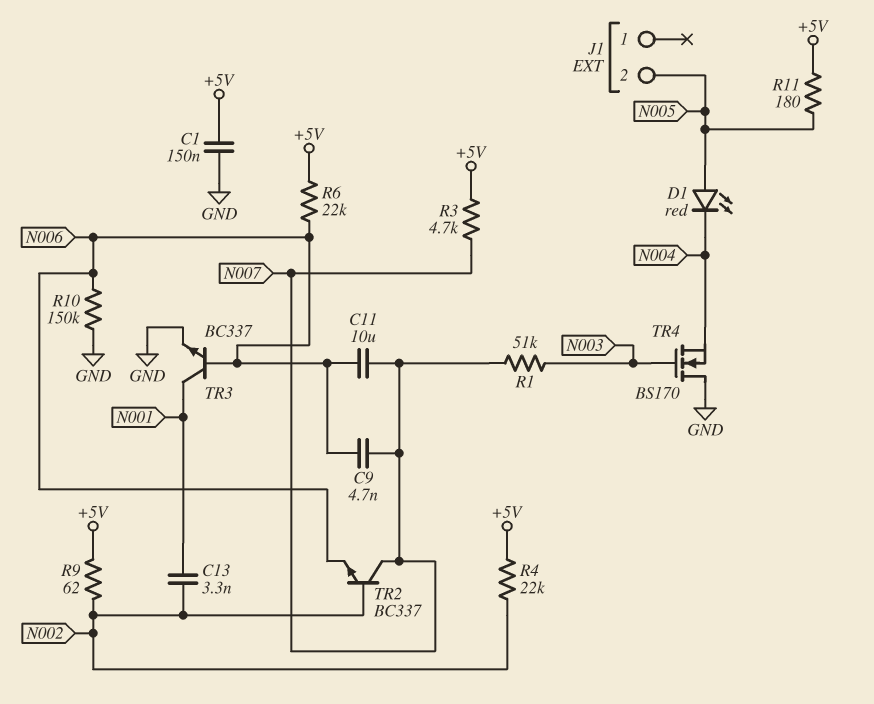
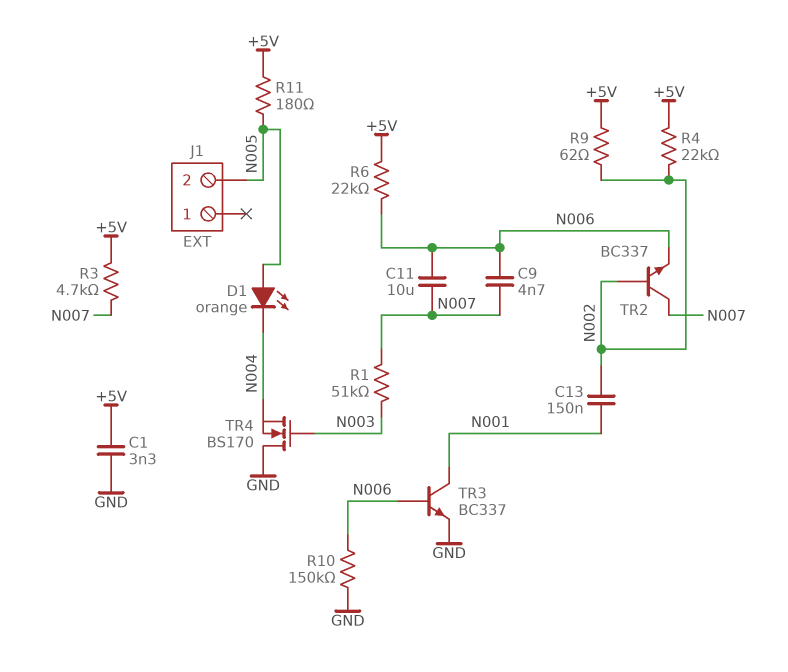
C1: 150nF (+5V, GND) -> 3.3nF (+5V, GND)
C13: 3.3nF (N001, N002) -> 150nF (N001, N002)
D1: LED red (A N005, K N004) -> LED orange (A N005, K N004)

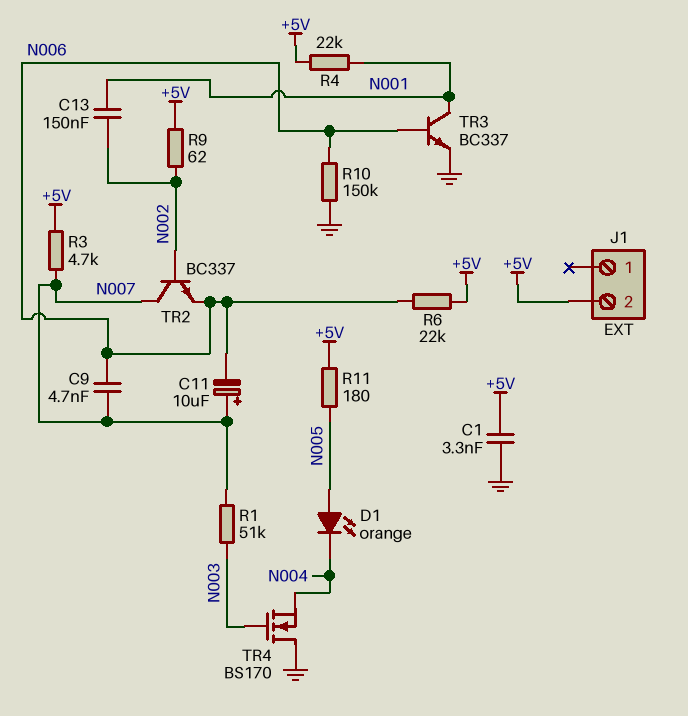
C11: 10uF (N006, N007) -> 10uF (plus N007, minus N006)
J1 pin 2: N005 -> +5V
R4: 22k (+5V, N002) -> 22k (+5V, N001)

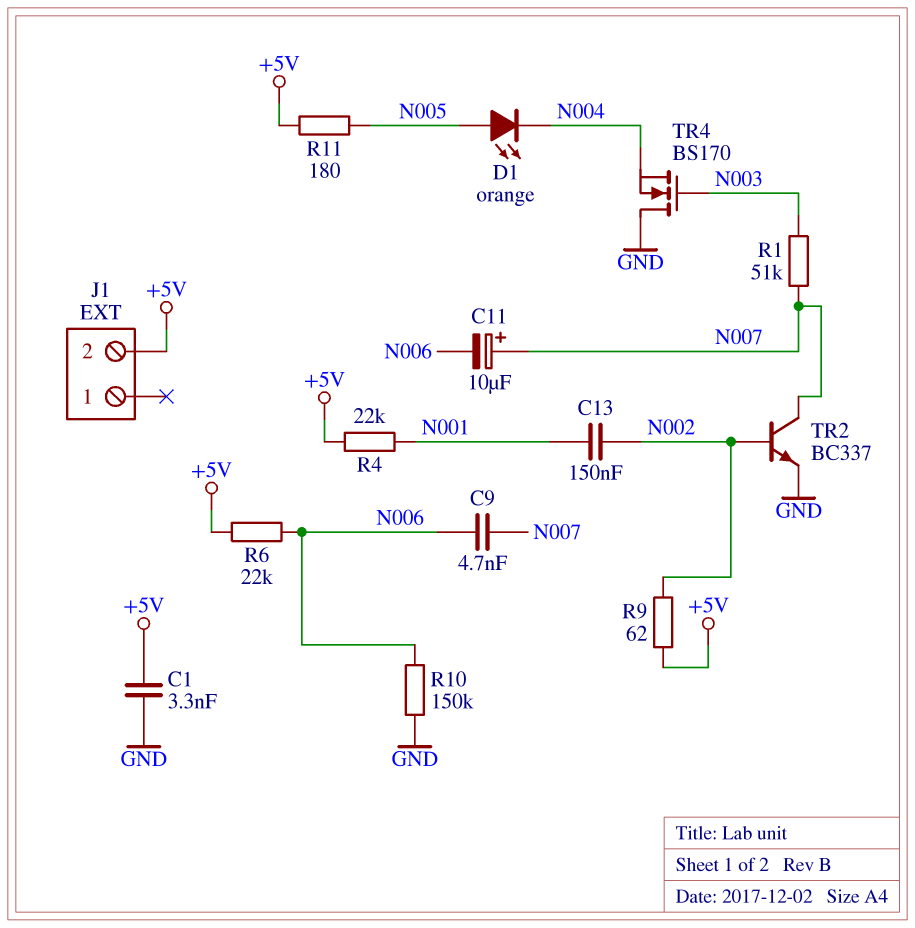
R3: 4.7k (+5V, N007) -> none
TR2: NPN BC337 (B N002, C N007, E N006) -> NPN BC337 (B N002, C N007, E GND)
TR3: NPN BC337 (B N006, C N001, E GND) -> none

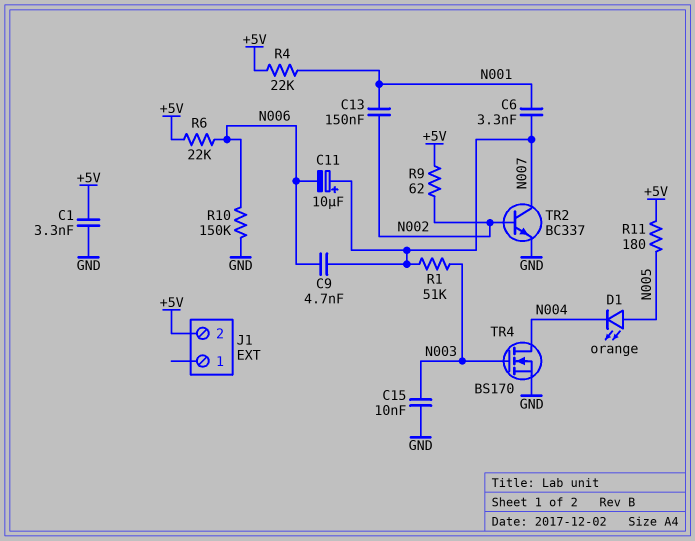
C6: none -> 3.3nF (N001, N007)
C15: none -> 10nF (GND, N003)
TR4: NMOS BS170 (G N003, D GND, S N004) -> NMOS BS170 (G N003, D N004, S GND)

